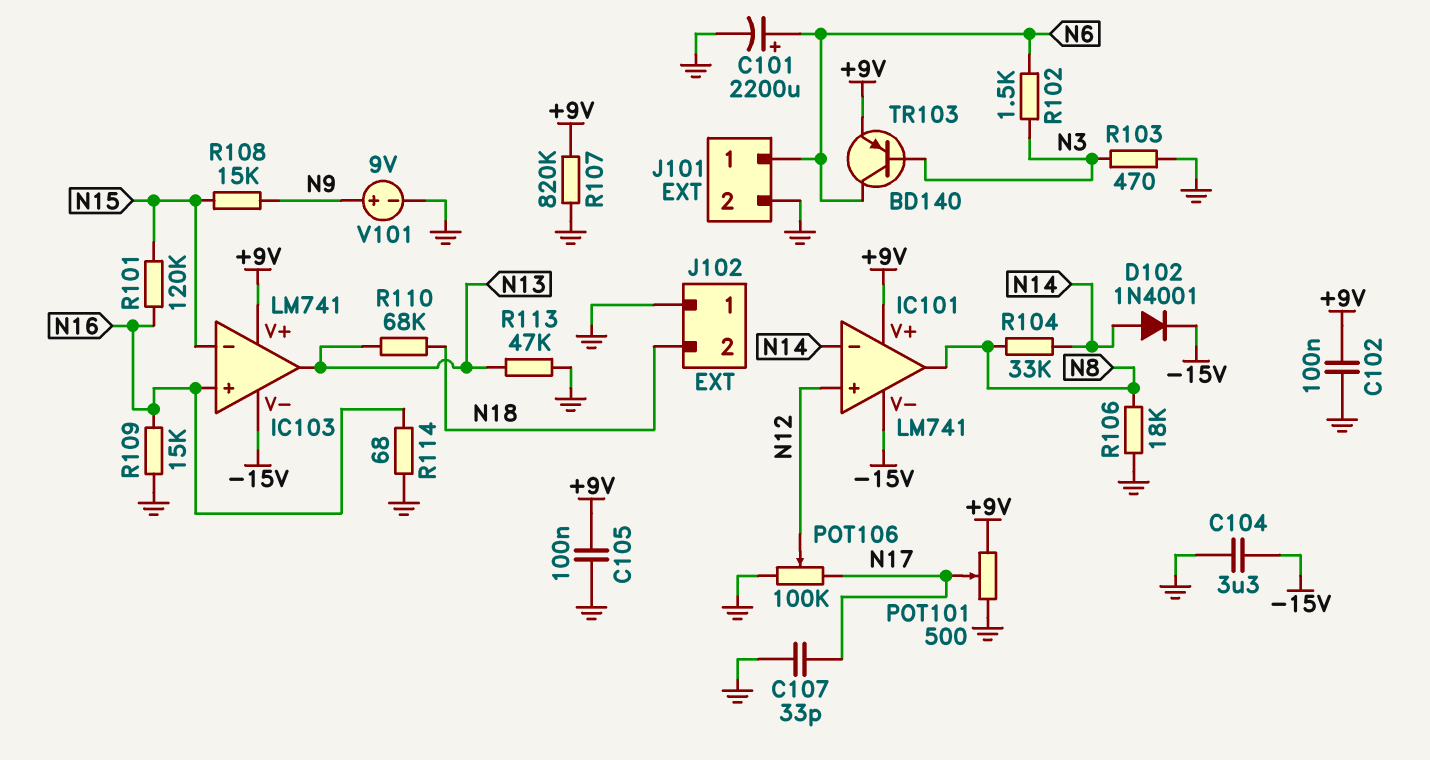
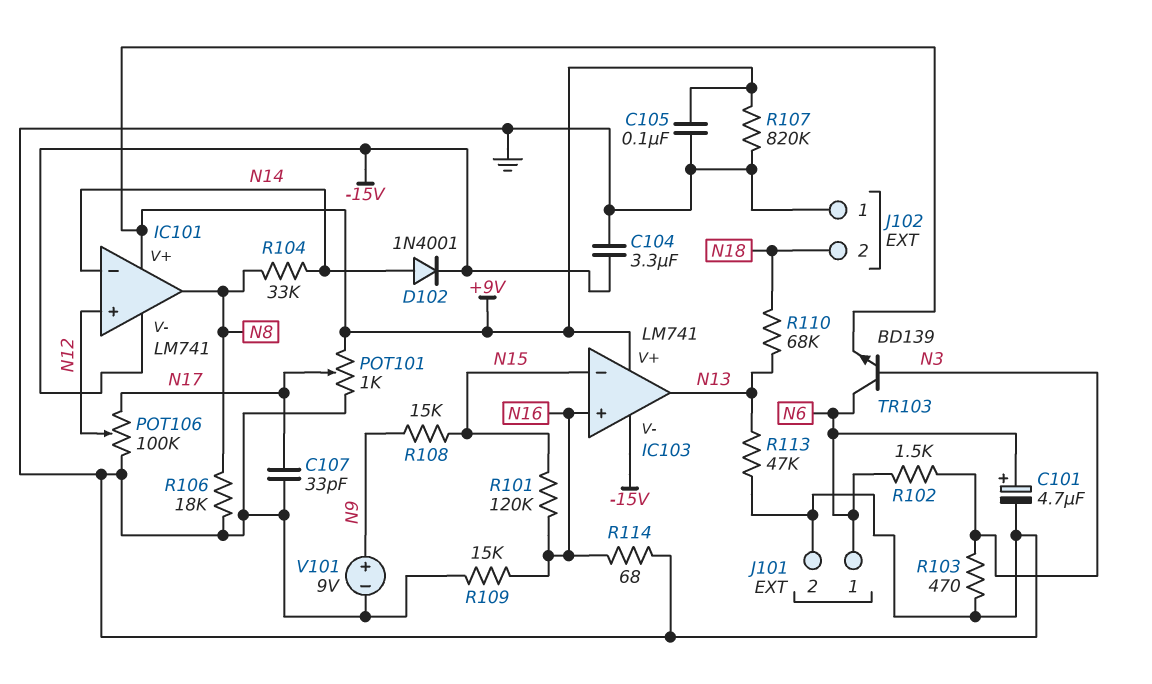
C101: 2200uF (plus N6, minus GND) -> 4.7uF (plus N6, minus GND)
C102: 100nF (+9V, GND) -> none
POT101: 500 (+9V, GND, wiper N17) -> 1k (+9V, GND, wiper N17)
TR103: PNP BD140 (B N3, C N6, E +9V) -> NPN BD139 (B N3, C N6, E +9V)

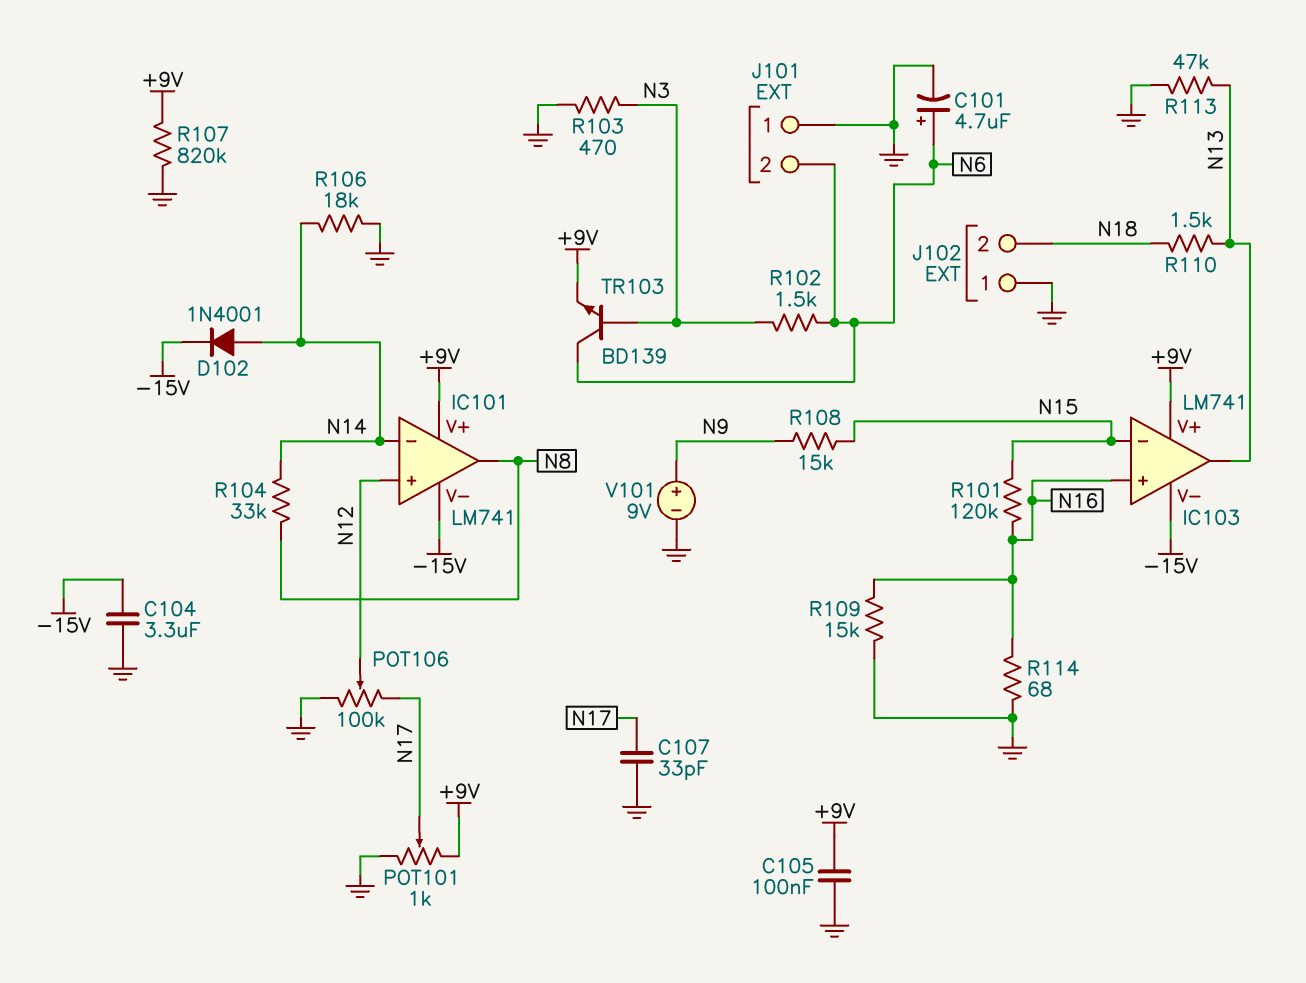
J101 pin 1: N6 -> GND
J101 pin 2: GND -> N6
R106: 18k (GND, N8) -> 18k (GND, N14)
R110: 68k (N13, N18) -> 1.5k (N13, N18)

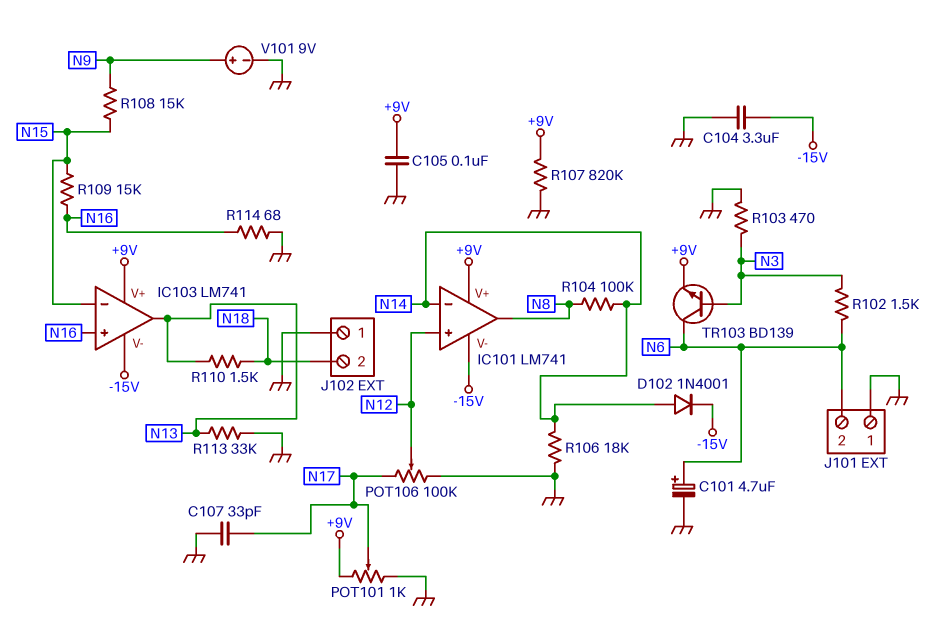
R101: 120k (N15, N16) -> none
R104: 33k (N8, N14) -> 100k (N8, N14)
R109: 15k (GND, N16) -> 15k (N15, N16)
R113: 47k (GND, N13) -> 33k (GND, N13)

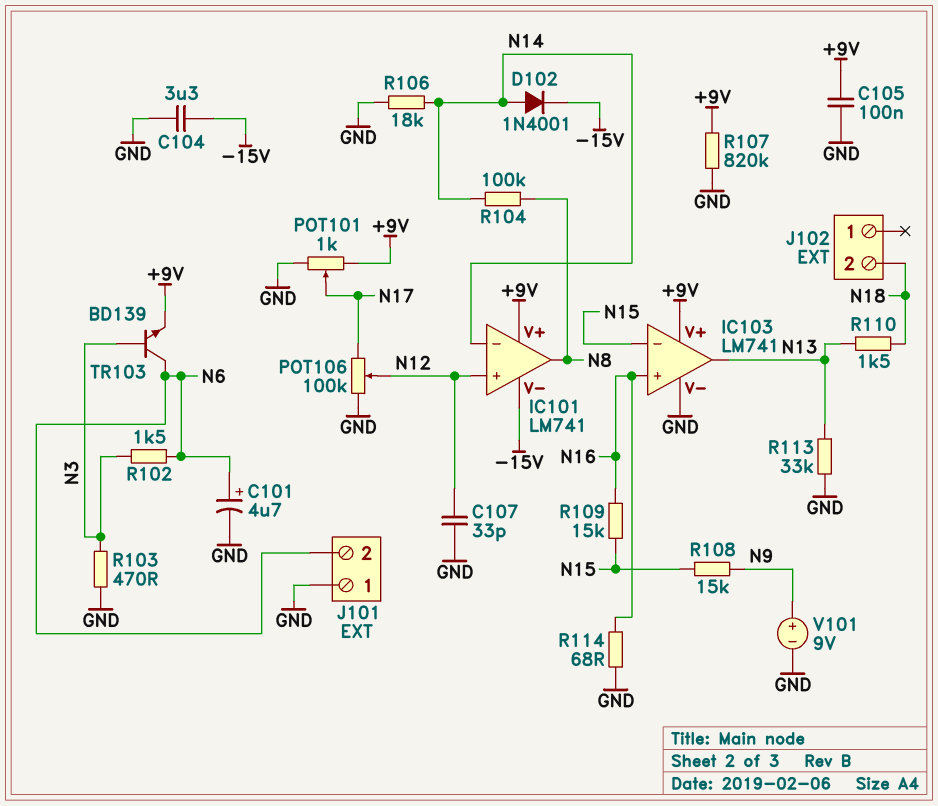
C107: 33pF (GND, N17) -> 33pF (GND, N12)
IC103 pin V-: -15V -> GND
J102 pin 1: GND -> none

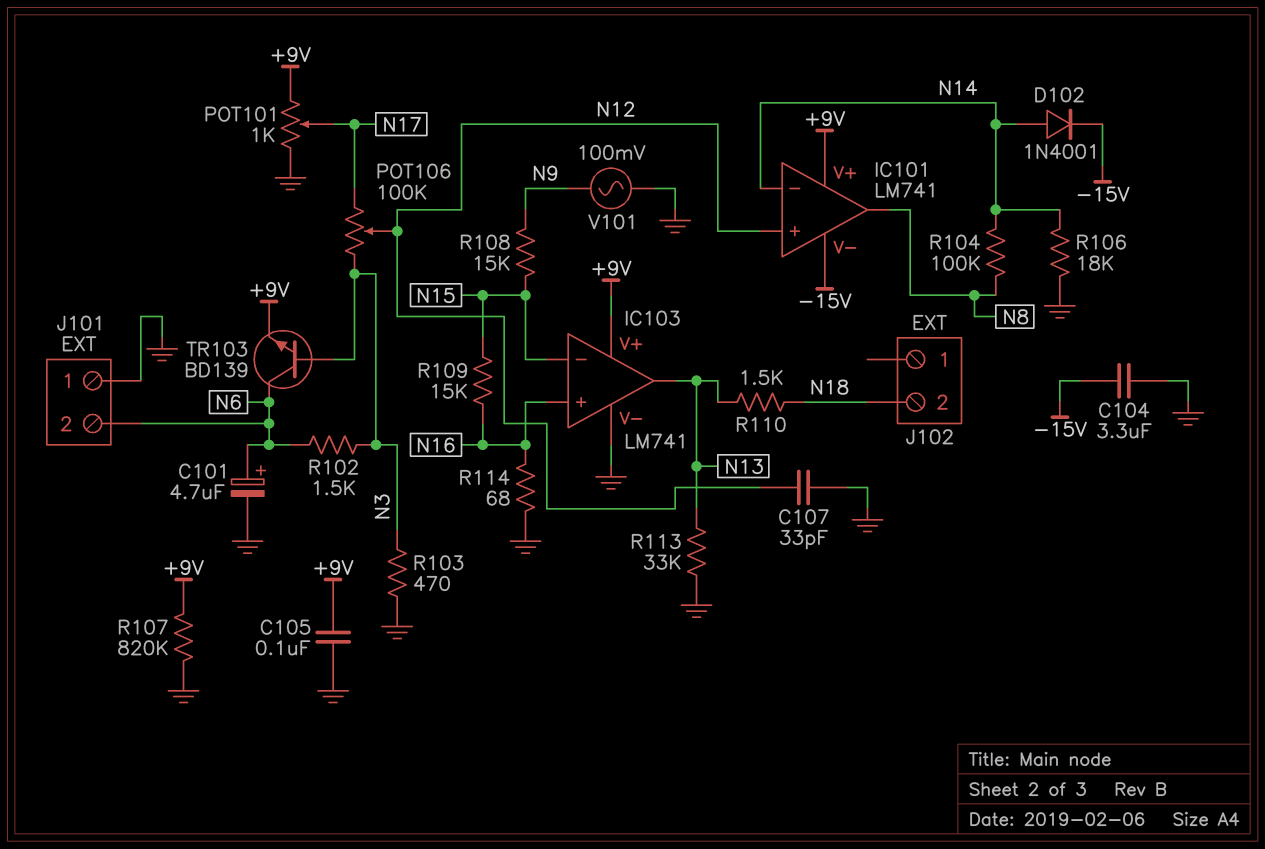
POT106: 100k (GND, N17, wiper N12) -> 100k (N3, N17, wiper N12)
V101: 9V (plus N9, minus GND) -> AC 100mV (GND, N9)

